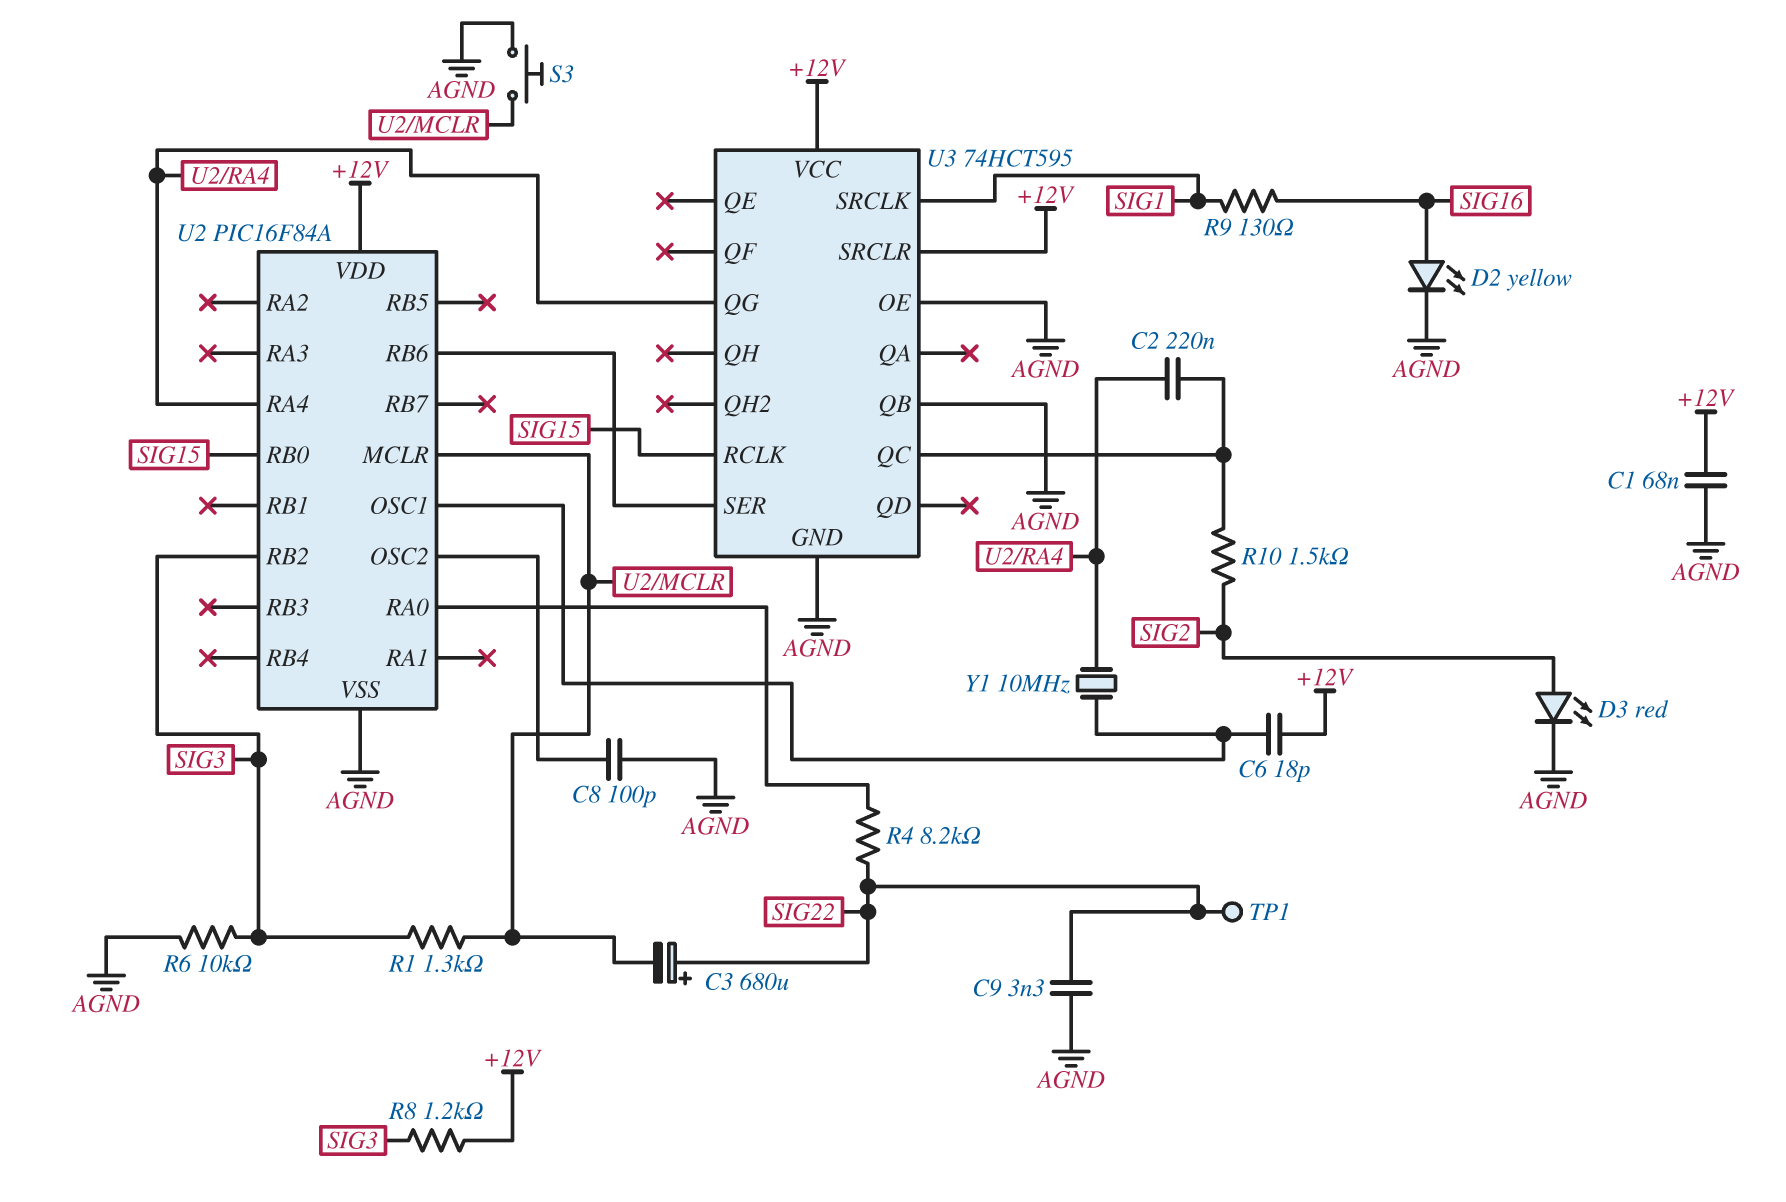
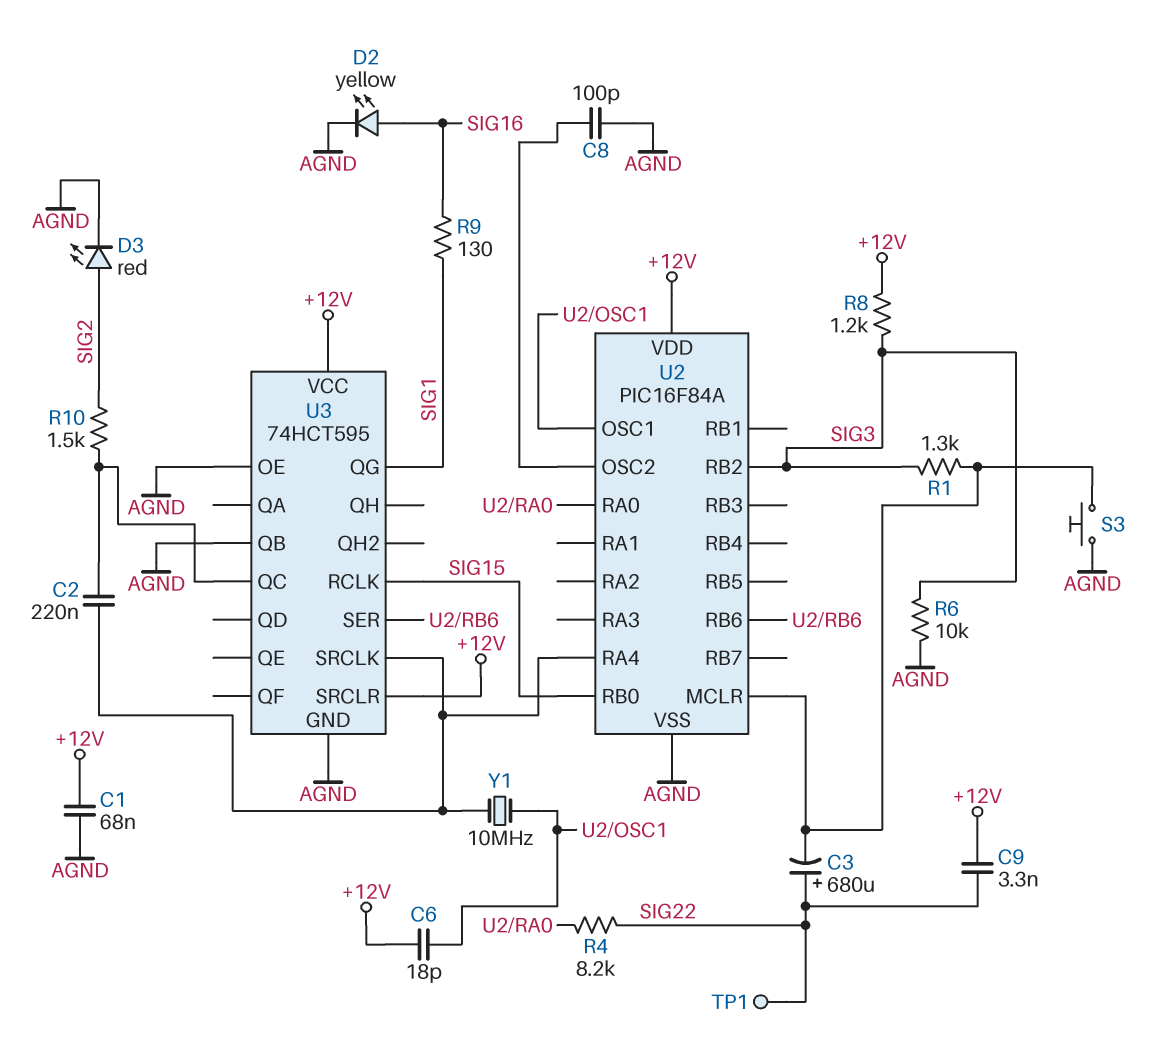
C9: 3.3nF (AGND, SIG22) -> 3.3nF (+12V, SIG22)
U3 pin QG: U2/RA4 -> SIG1
U3 pin SRCLK: SIG1 -> U2/RA4

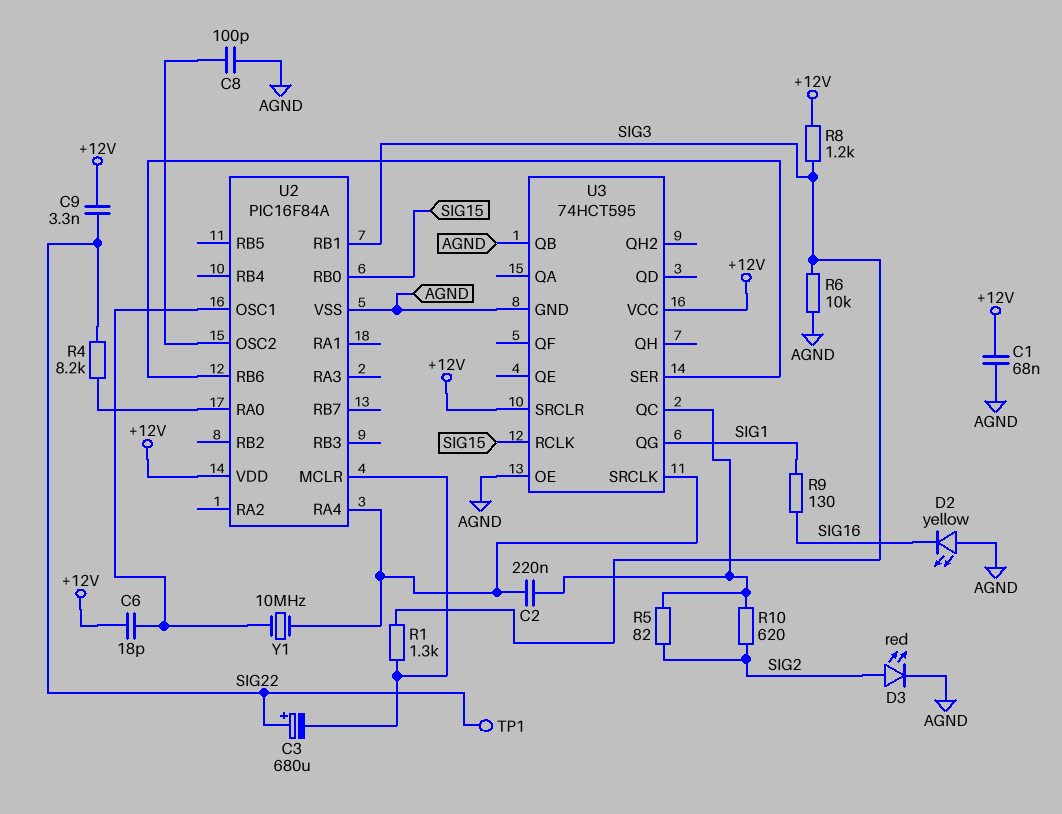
D2: LED yellow (A SIG16, K AGND) -> LED yellow (A AGND, K SIG16)
R5: none -> 82 (SIG2, U3/QC)
R10: 1.5k (SIG2, U3/QC) -> 620 (SIG2, U3/QC)
S3: button (AGND, U2/MCLR) -> none
U2 pin RB1: none -> SIG3
U2 pin RB2: SIG3 -> none

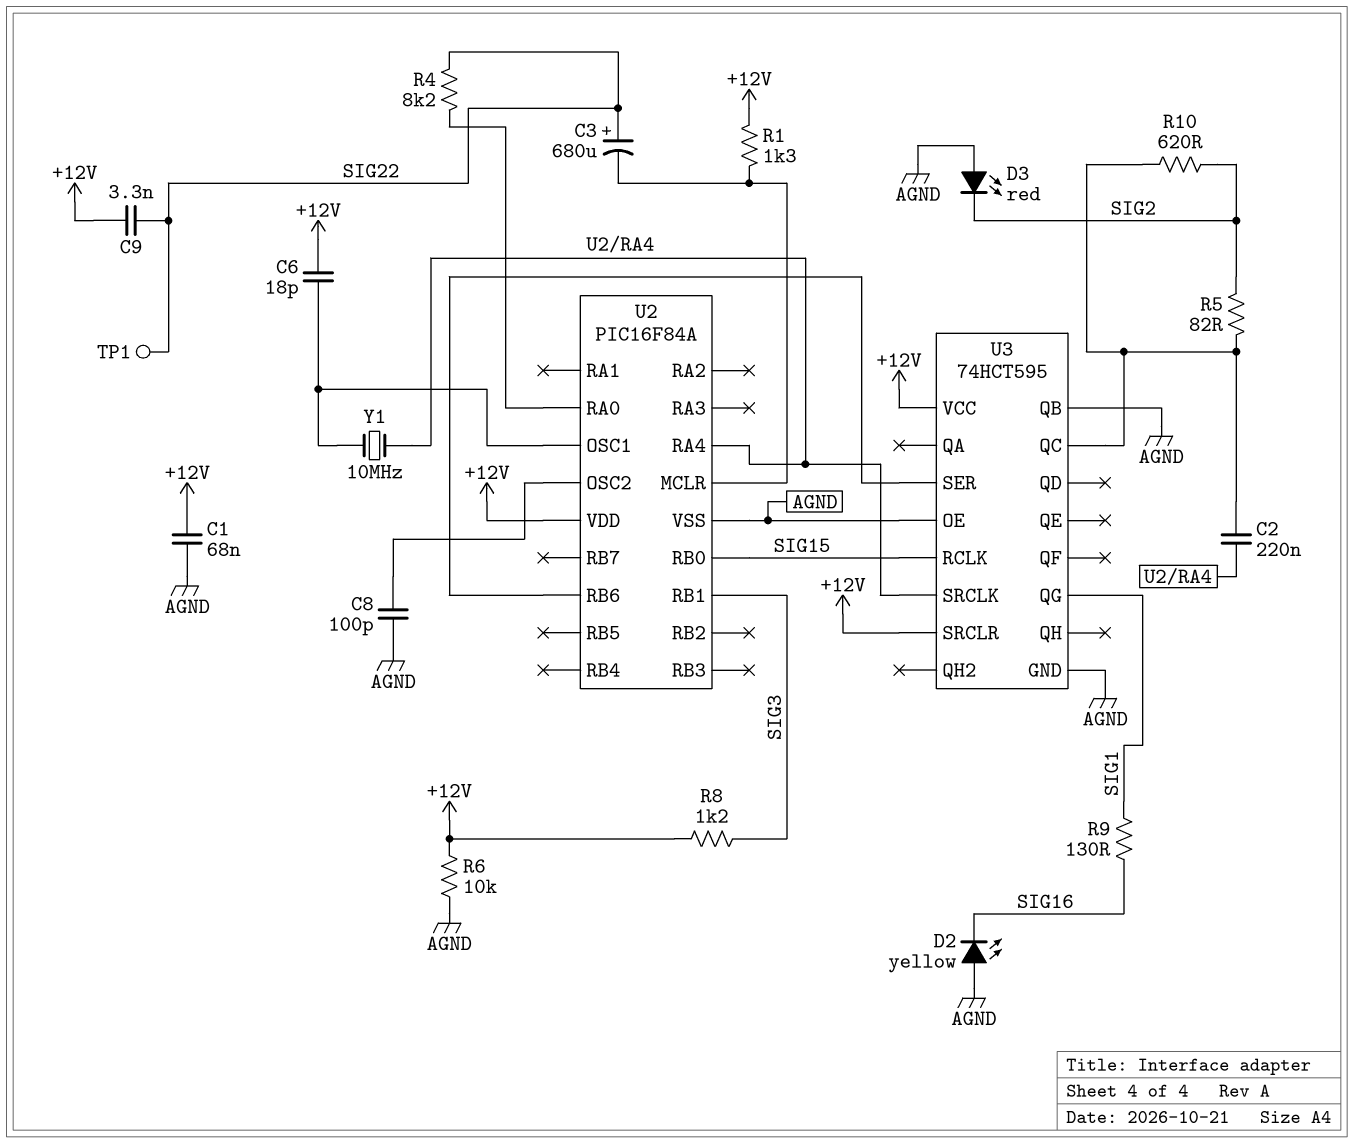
D3: LED red (A SIG2, K AGND) -> LED red (A AGND, K SIG2)
R1: 1.3k (SIG3, U2/MCLR) -> 1.3k (+12V, U2/MCLR)
R6: 10k (AGND, SIG3) -> 10k (+12V, AGND)

